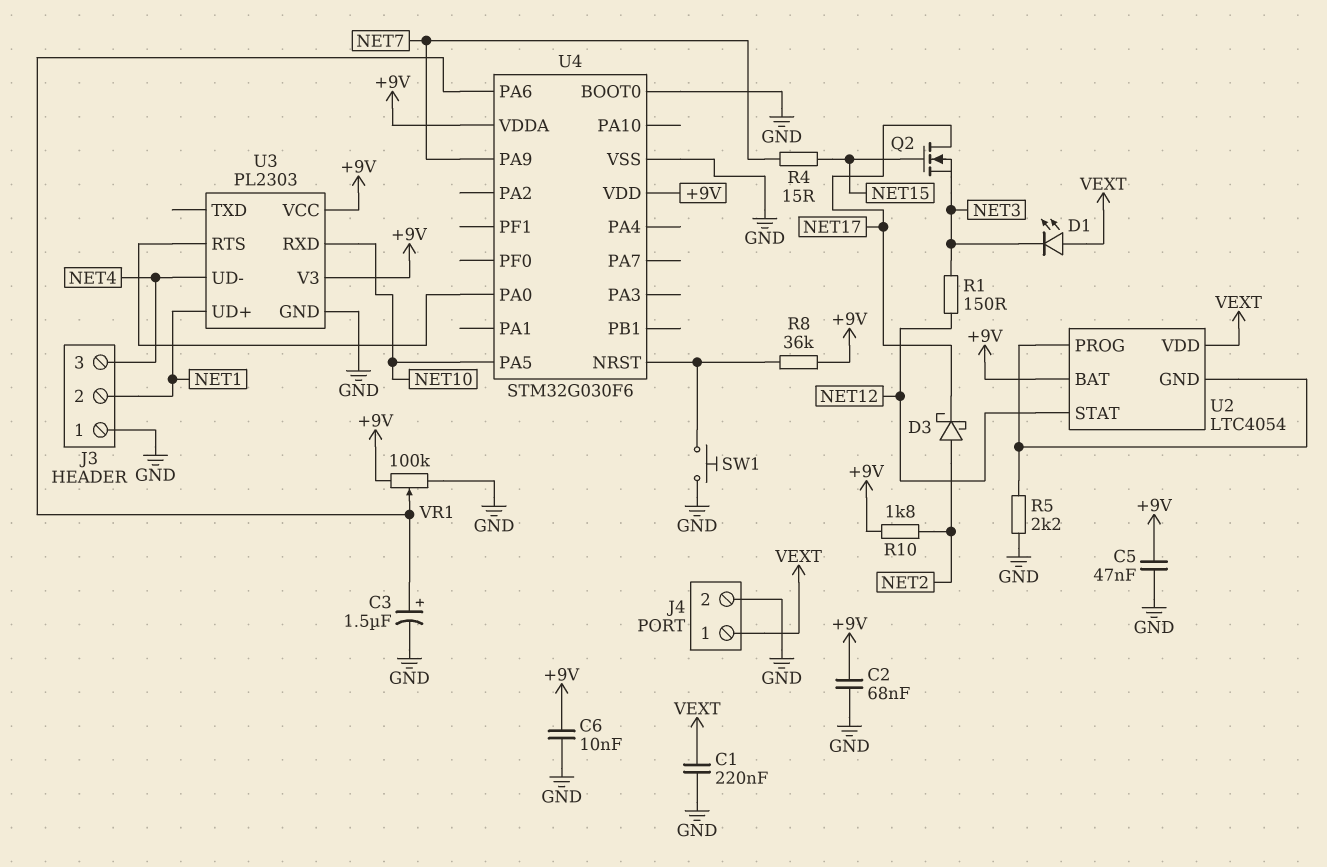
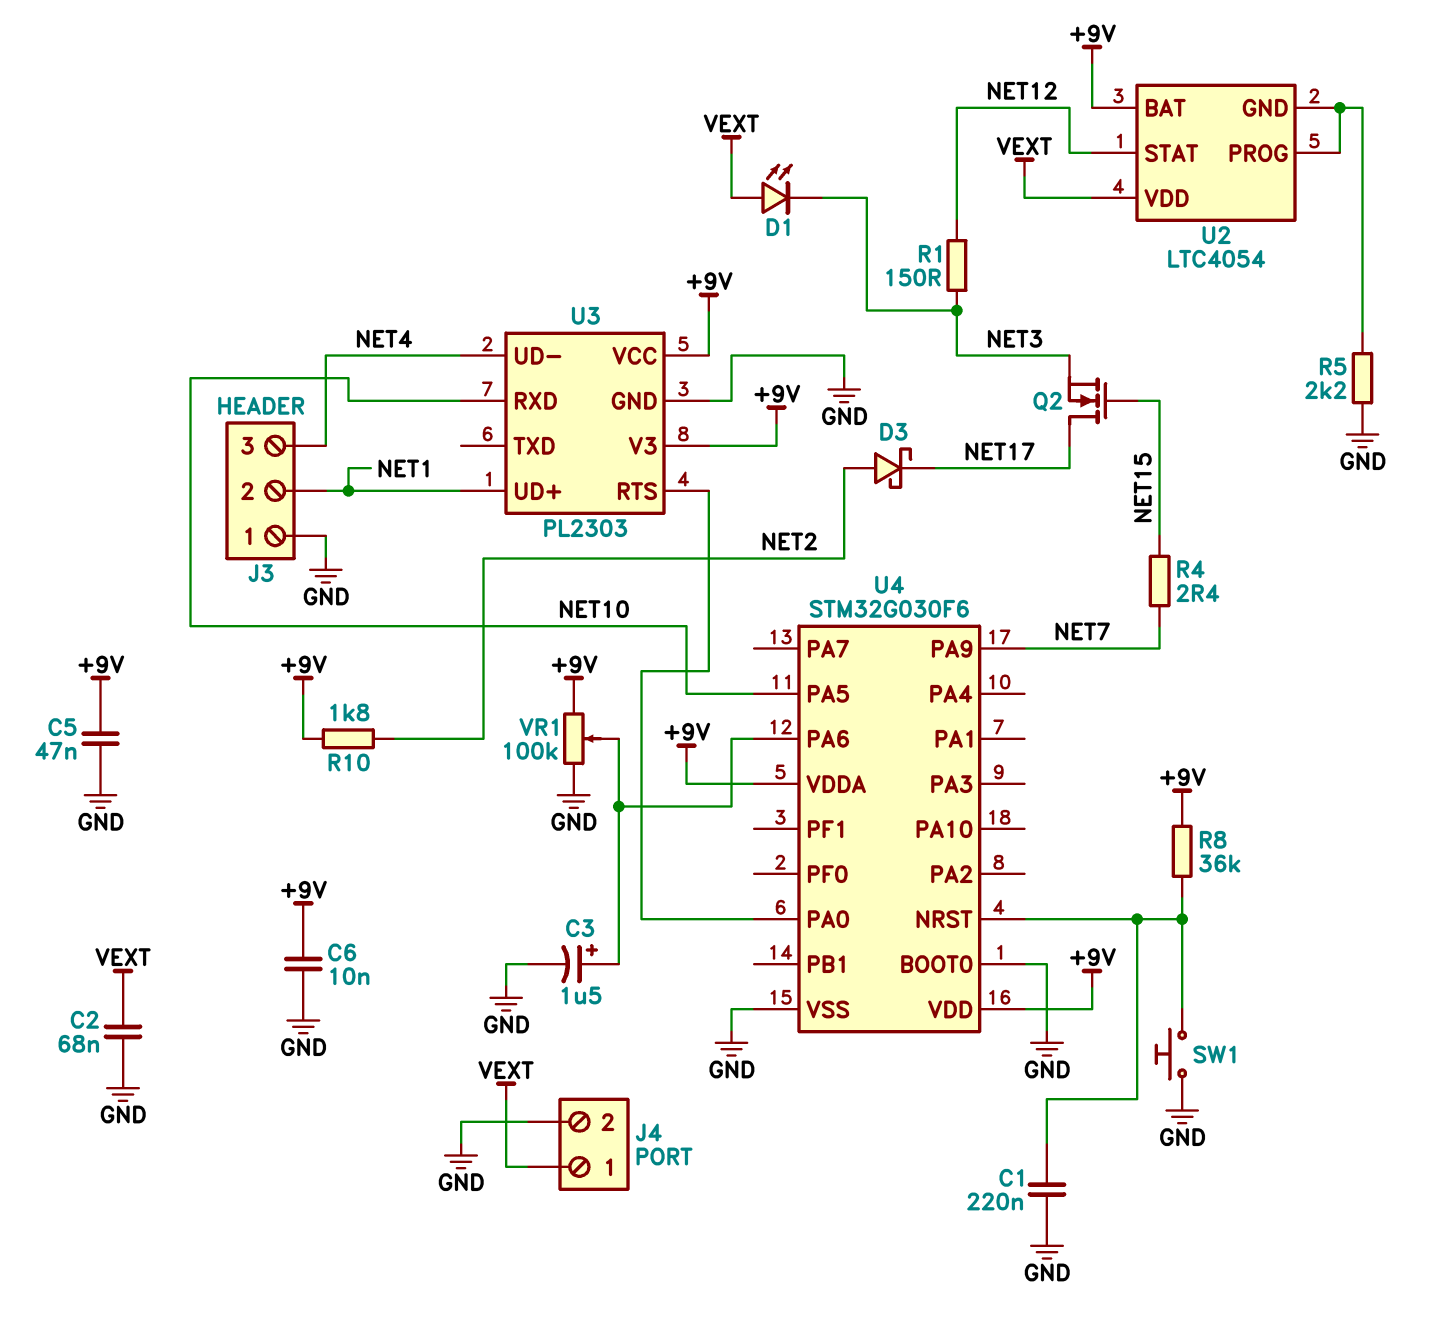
C1: 220nF (GND, VEXT) -> 220nF (GND, U4/NRST)
C2: 68nF (+9V, GND) -> 68nF (GND, VEXT)
R4: 15 (NET7, NET15) -> 2.4 (NET7, NET15)

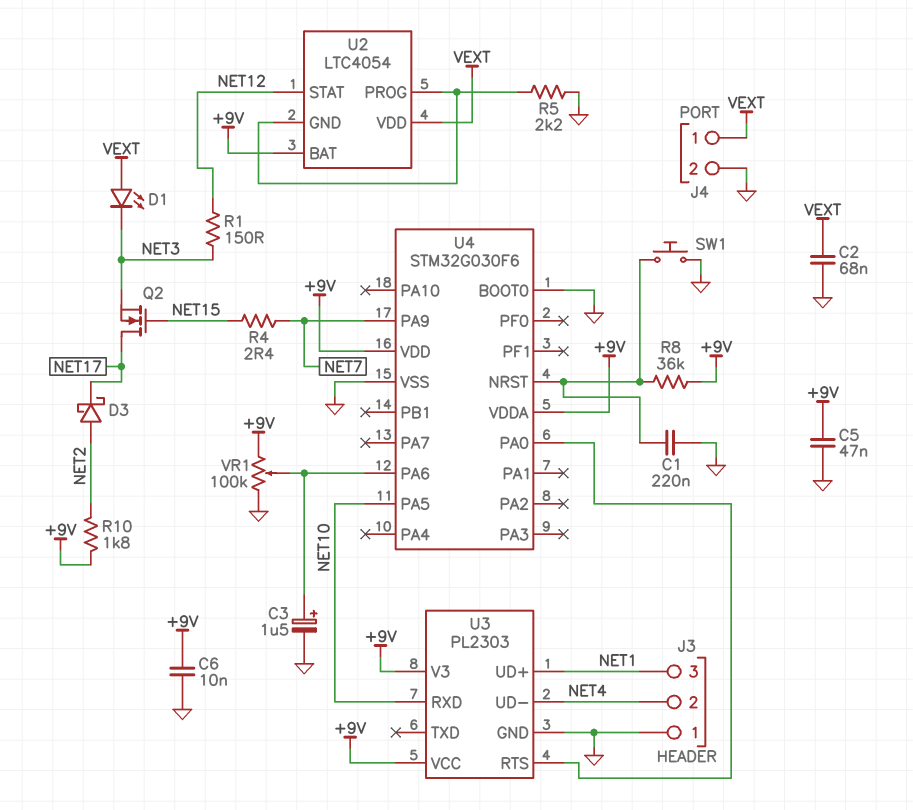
J3 pin 2: NET1 -> NET4
J3 pin 3: NET4 -> NET1

